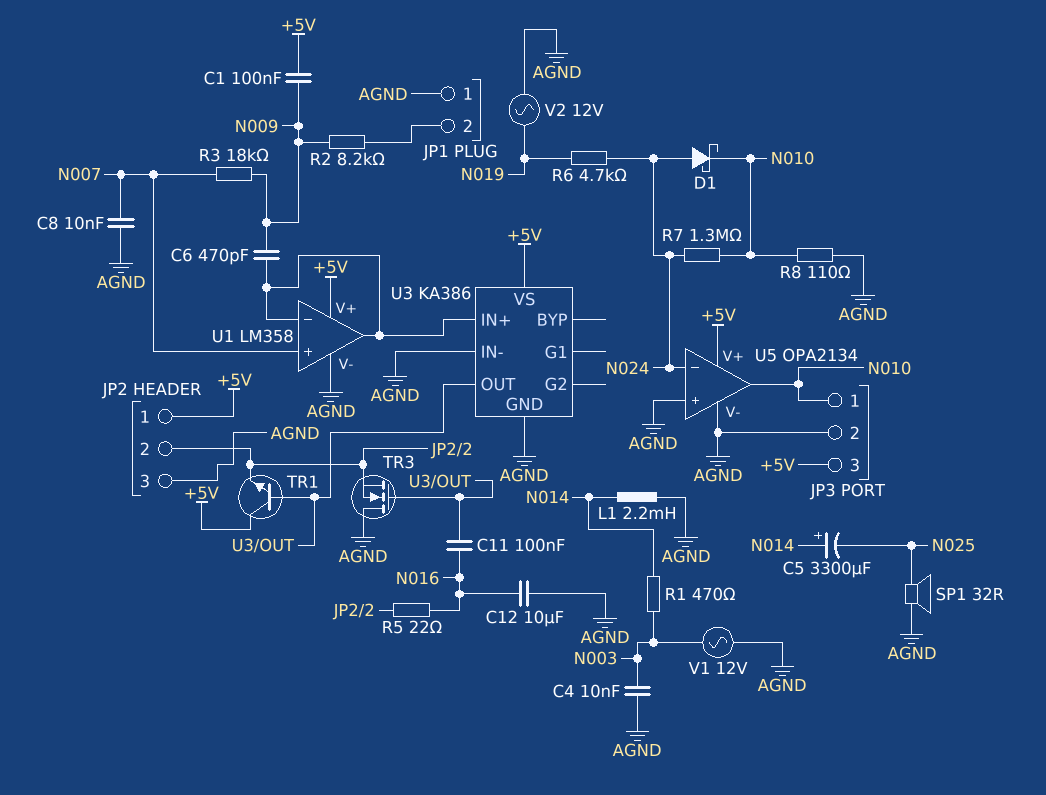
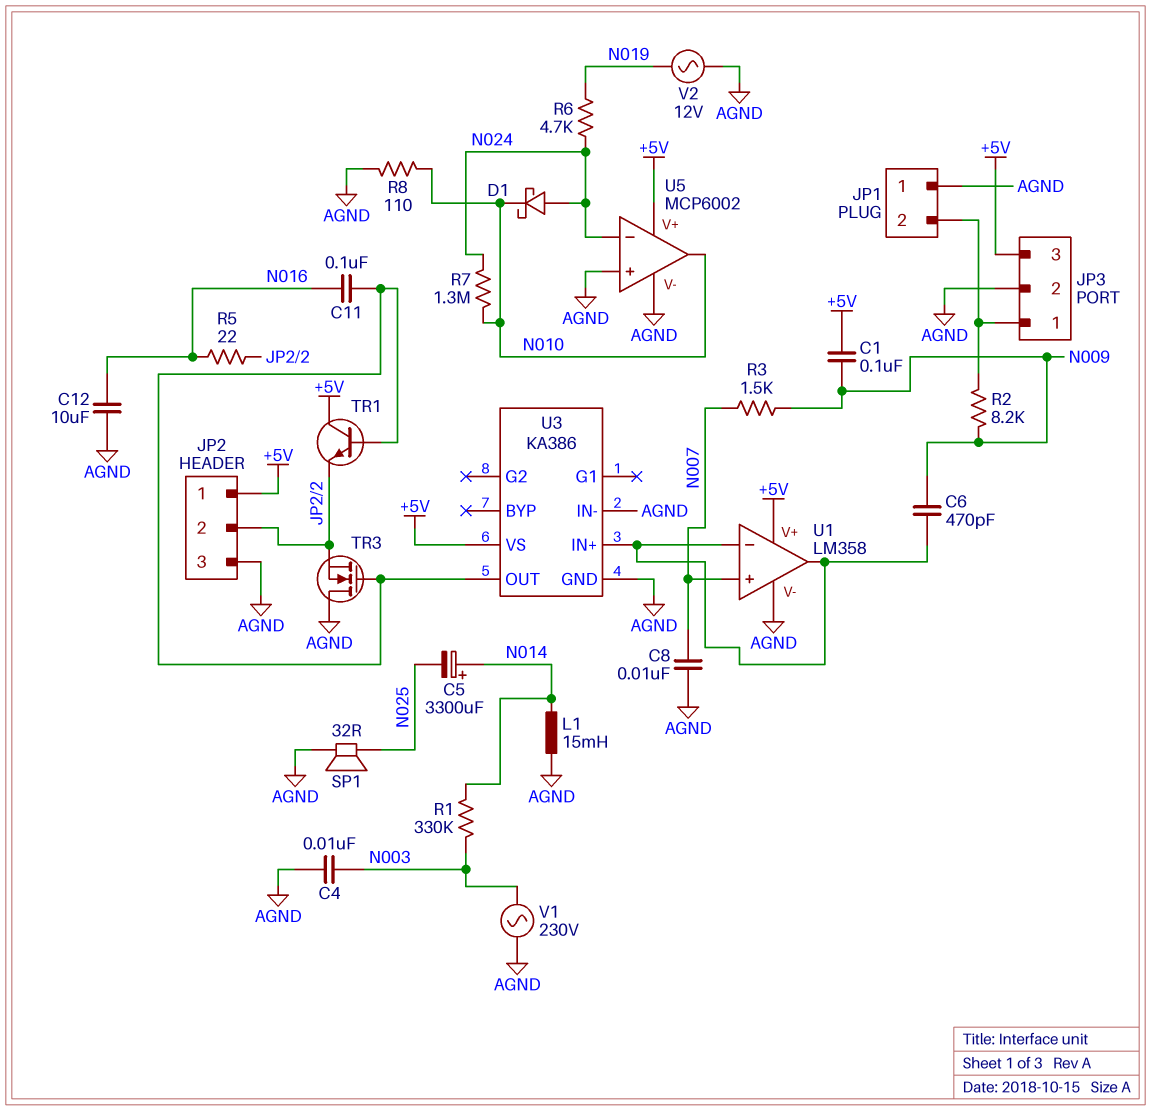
JP3 pin 1: N010 -> JP1/2
L1: 2.2mH (AGND, N014) -> 15mH (AGND, N014)
R1: 470 (N003, N014) -> 330k (N003, N014)
R3: 18k (N007, N009) -> 1.5k (N007, N009)
U5: OPA2134 -> MCP6002
V1: AC 12V (AGND, N003) -> AC 230V (AGND, N003)

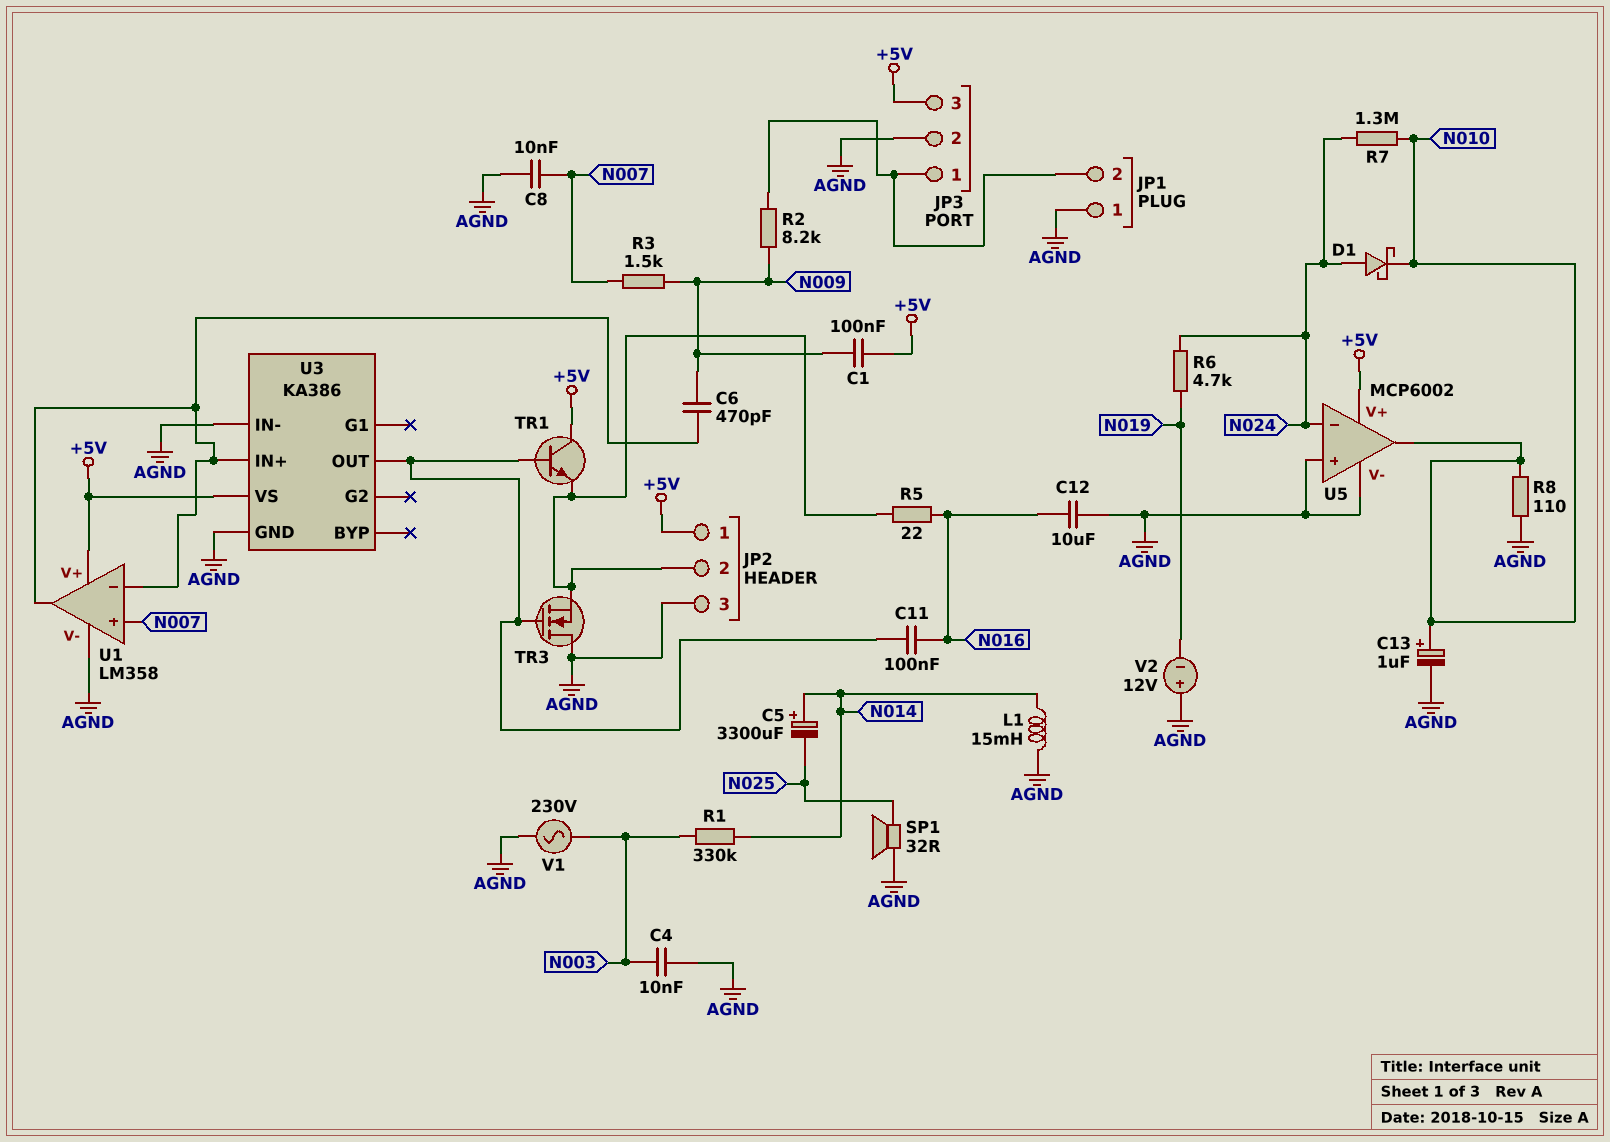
C13: none -> 1uF (plus N010, minus AGND)
V2: AC 12V (AGND, N019) -> 12V (plus AGND, minus N019)

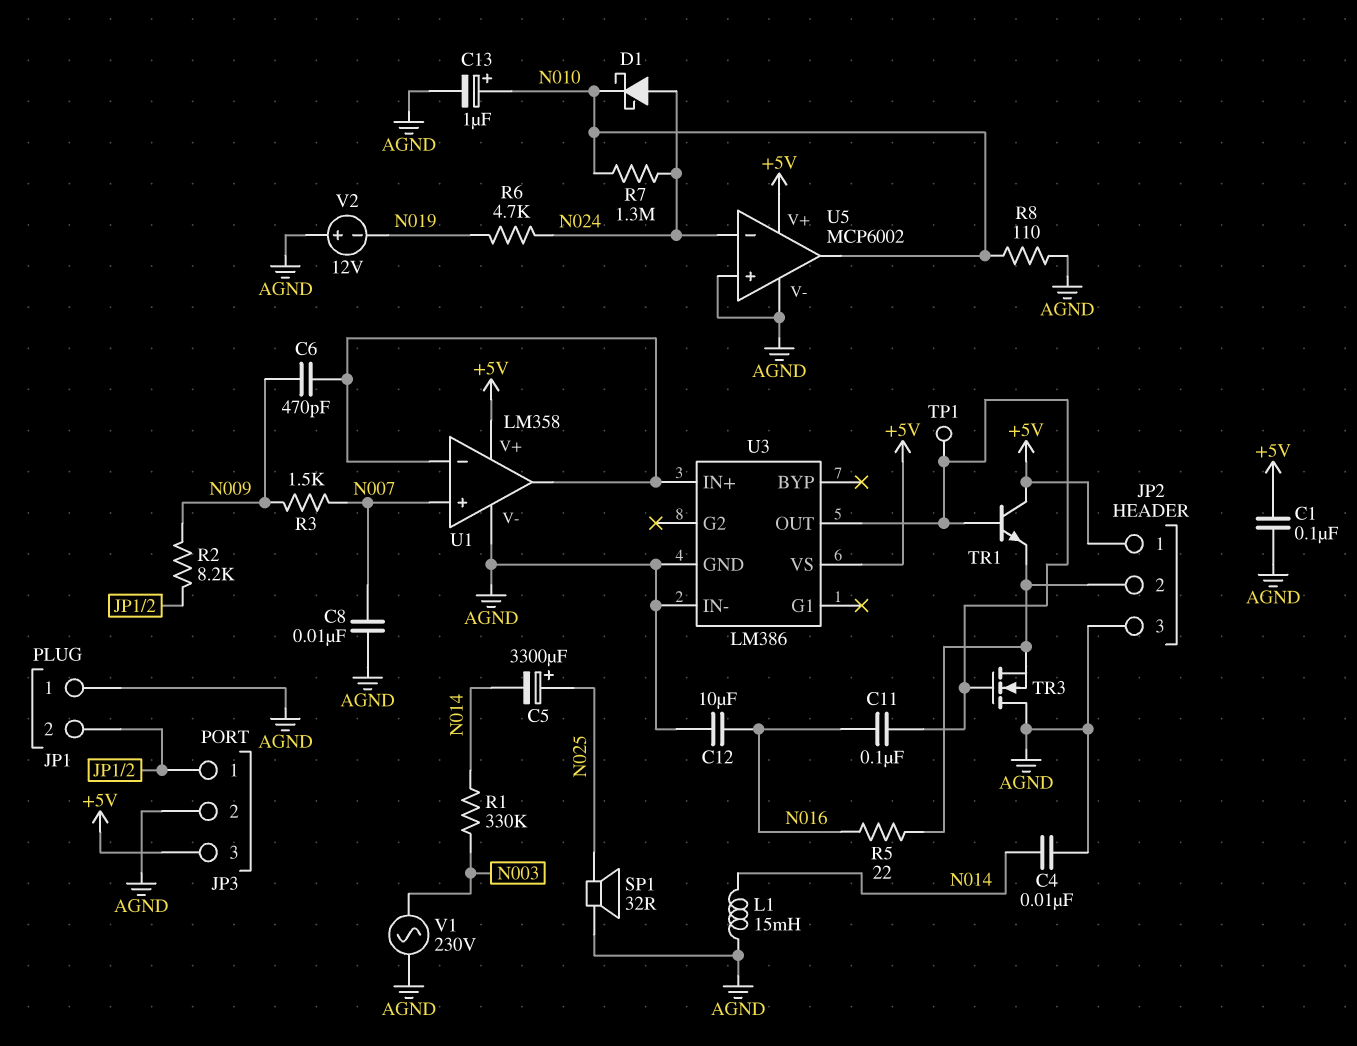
C1: 100nF (+5V, N009) -> 100nF (+5V, AGND)
C4: 10nF (AGND, N003) -> 10nF (AGND, N014)
C5: 3300uF (plus N014, minus N025) -> 3300uF (plus N025, minus N014)
TP1: none -> test point (U3/OUT)
U3: KA386 -> LM386

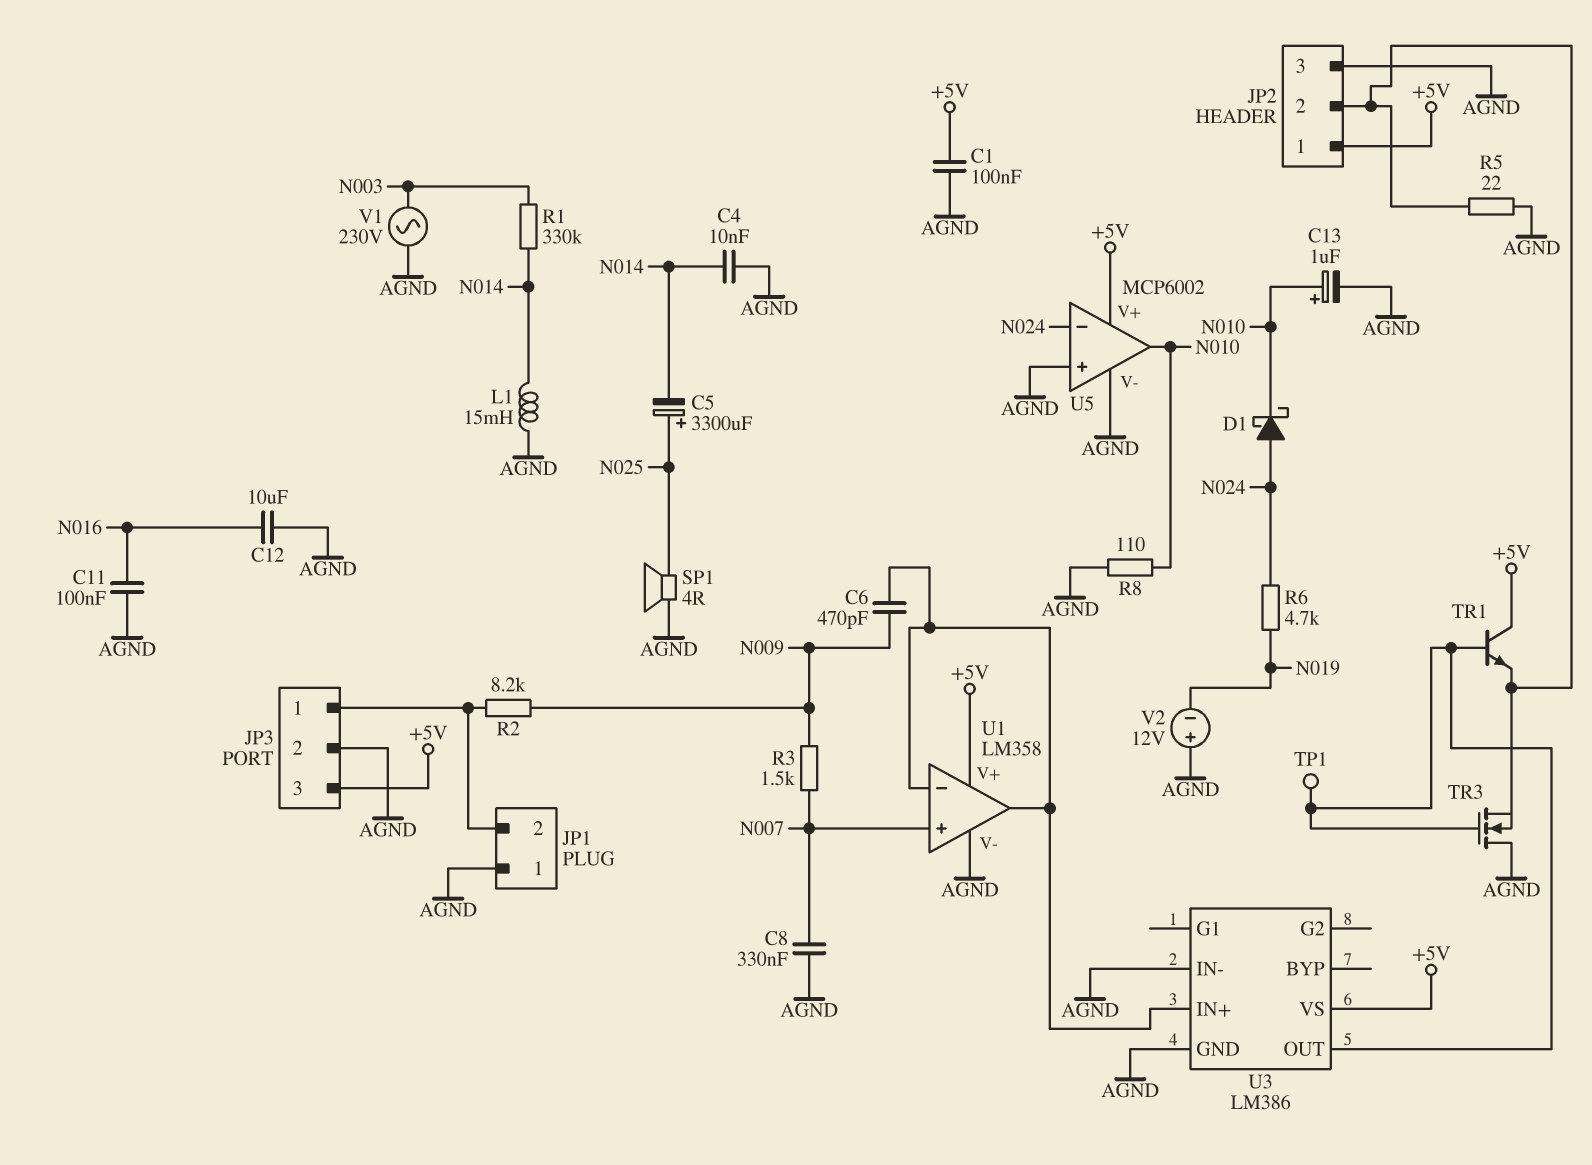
C8: 10nF (AGND, N007) -> 330nF (AGND, N007)
C11: 100nF (N016, U3/OUT) -> 100nF (AGND, N016)
R5: 22 (JP2/2, N016) -> 22 (AGND, JP2/2)
R7: 1.3M (N010, N024) -> none
SP1: speaker 32R (AGND, N025) -> speaker 4R (AGND, N025)

